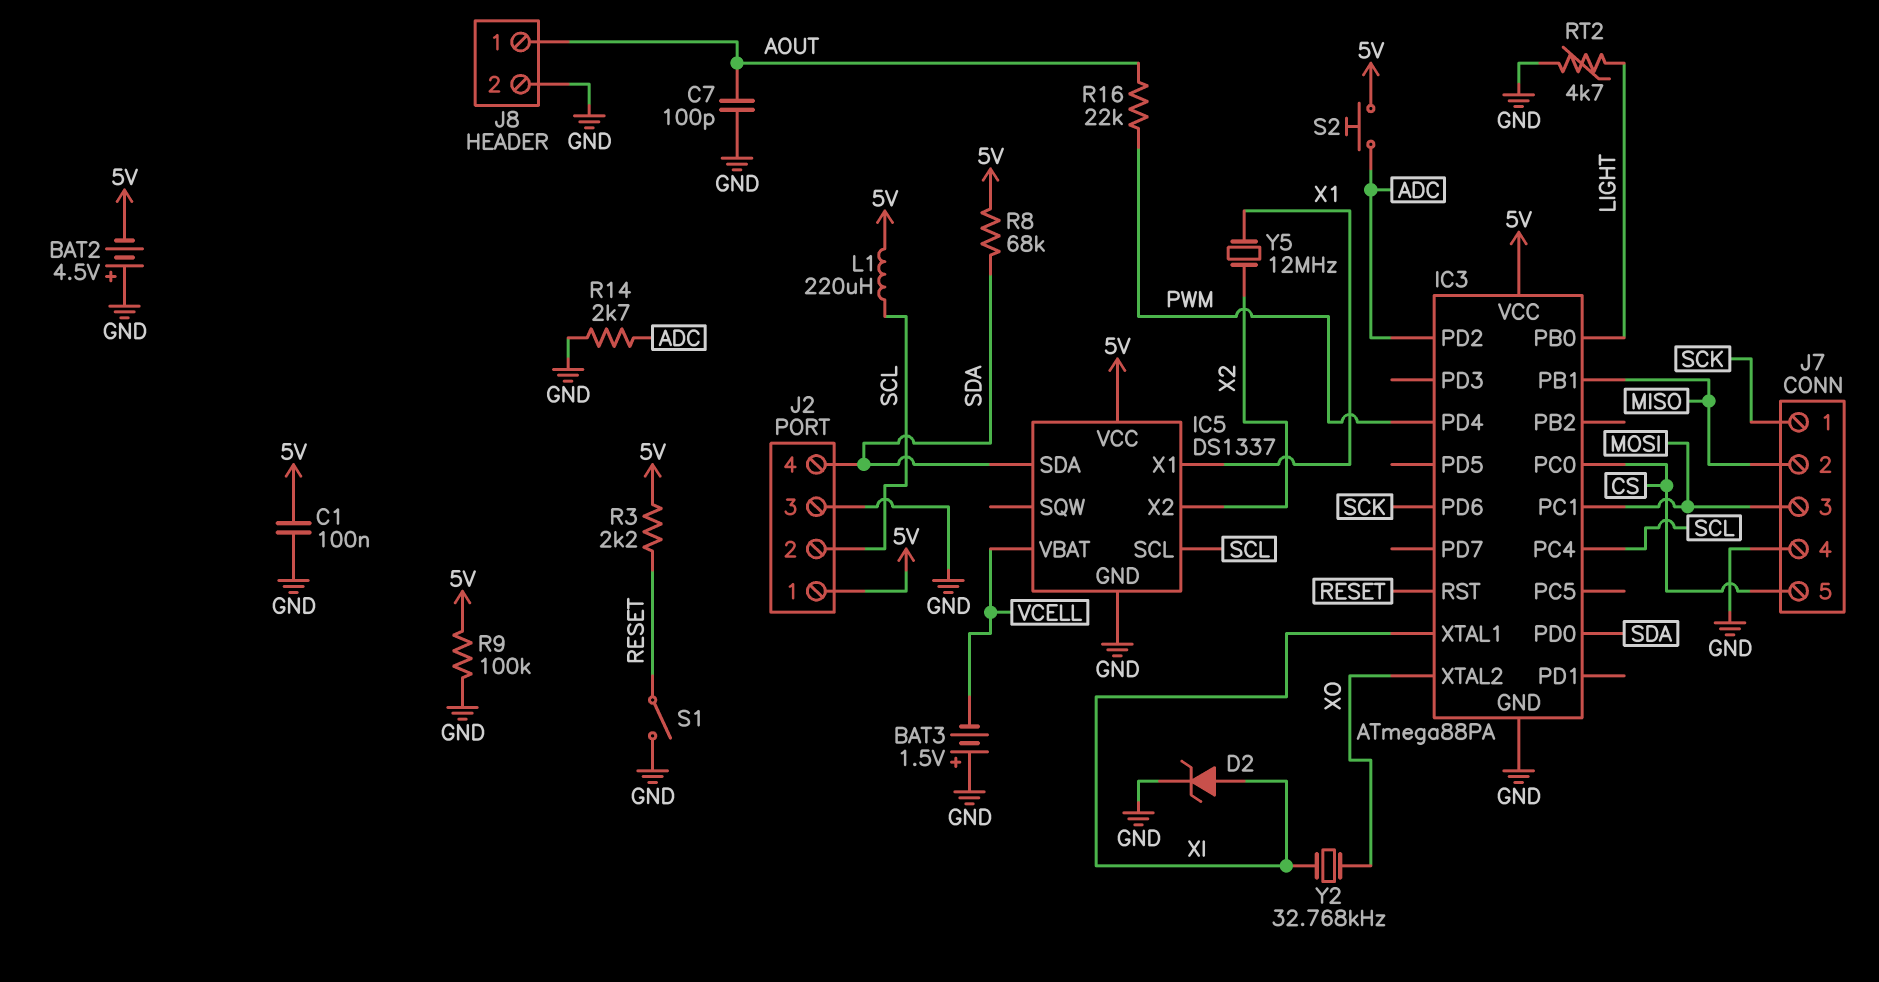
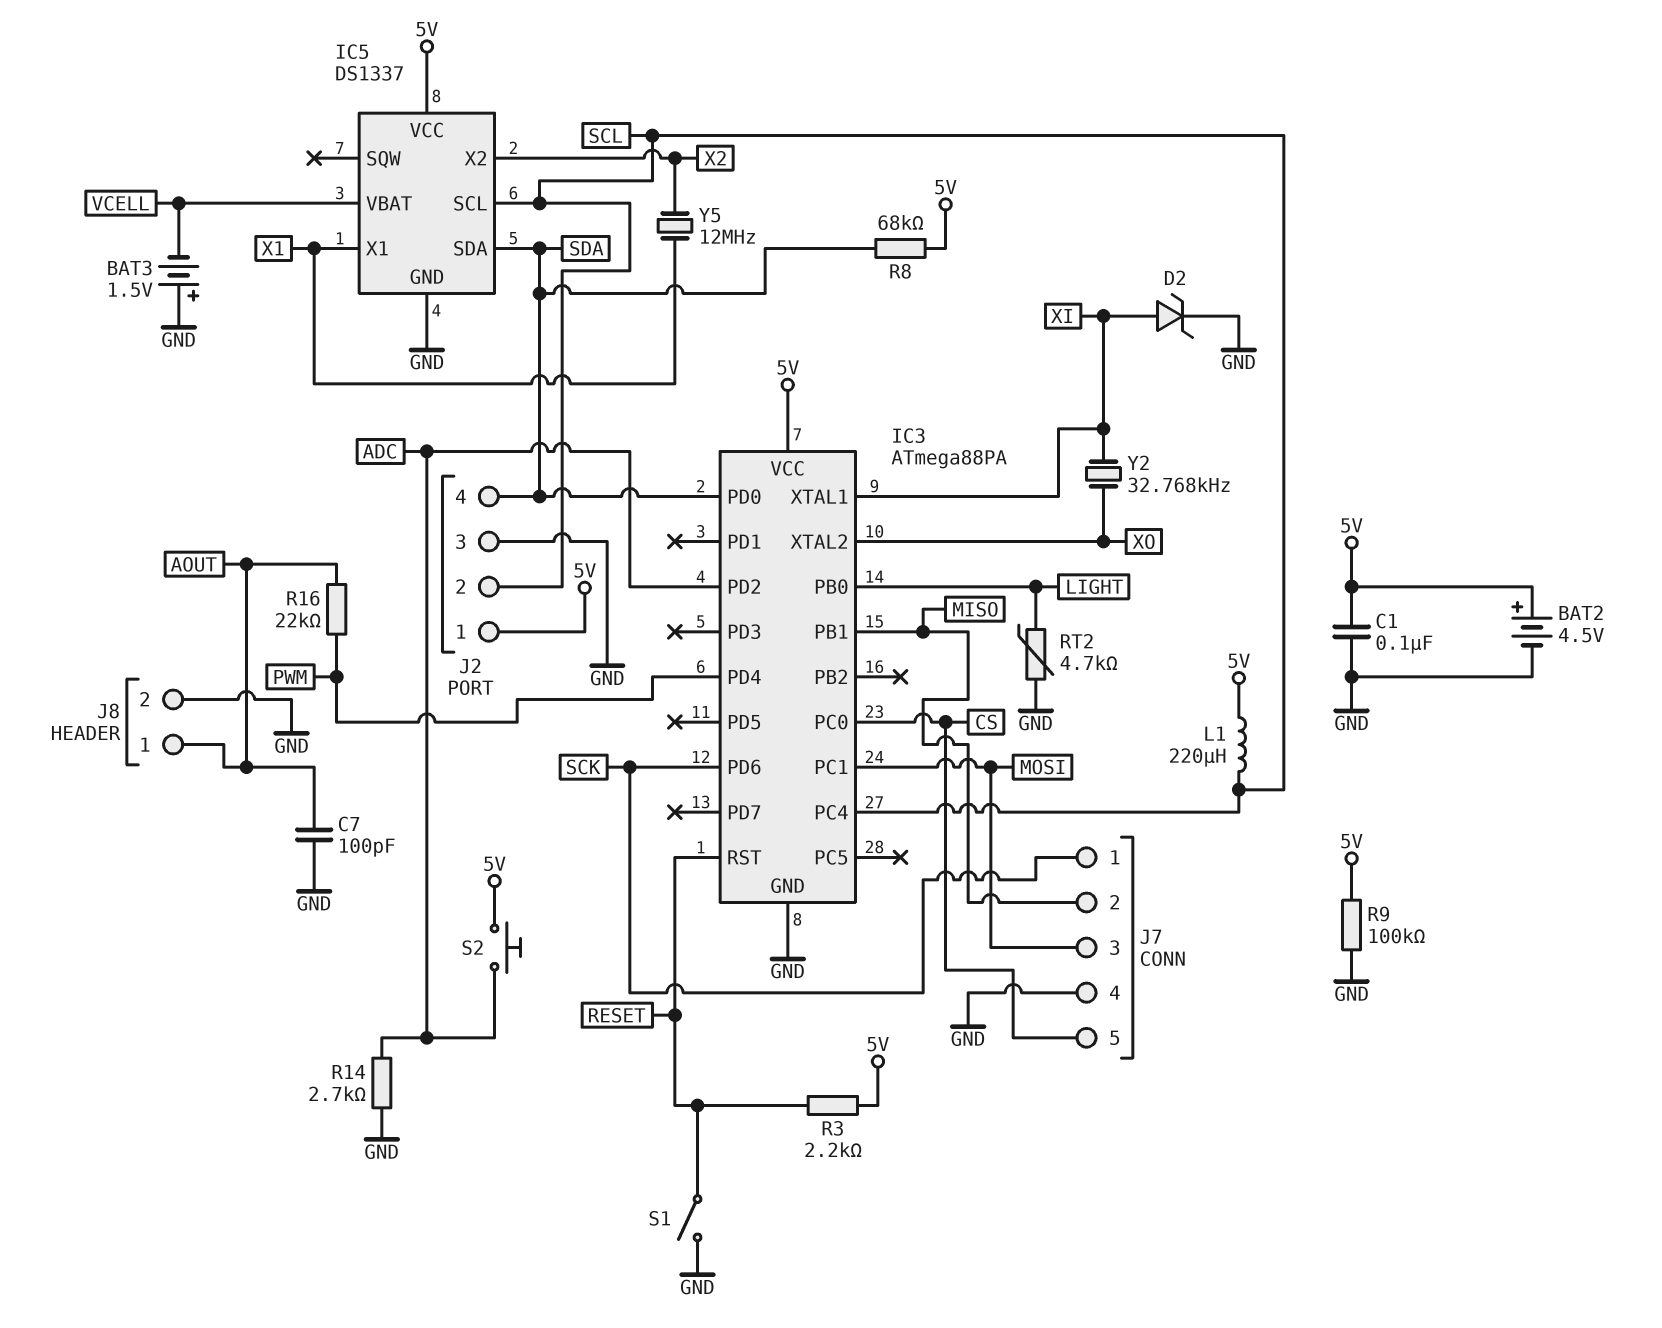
BAT2: 4.5V (plus GND, minus 5V) -> 4.5V (plus 5V, minus GND)

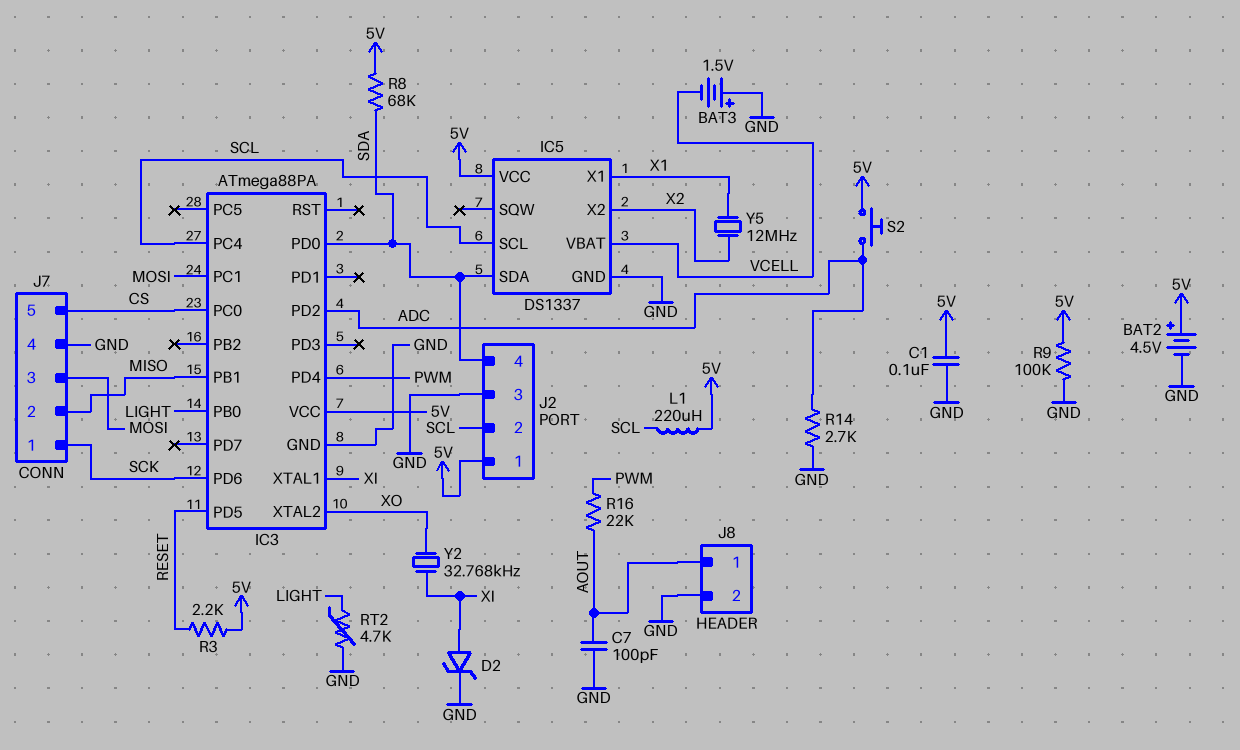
IC3 pin PD5: none -> RESET
IC3 pin RST: RESET -> none
S1: switch (GND, RESET) -> none

